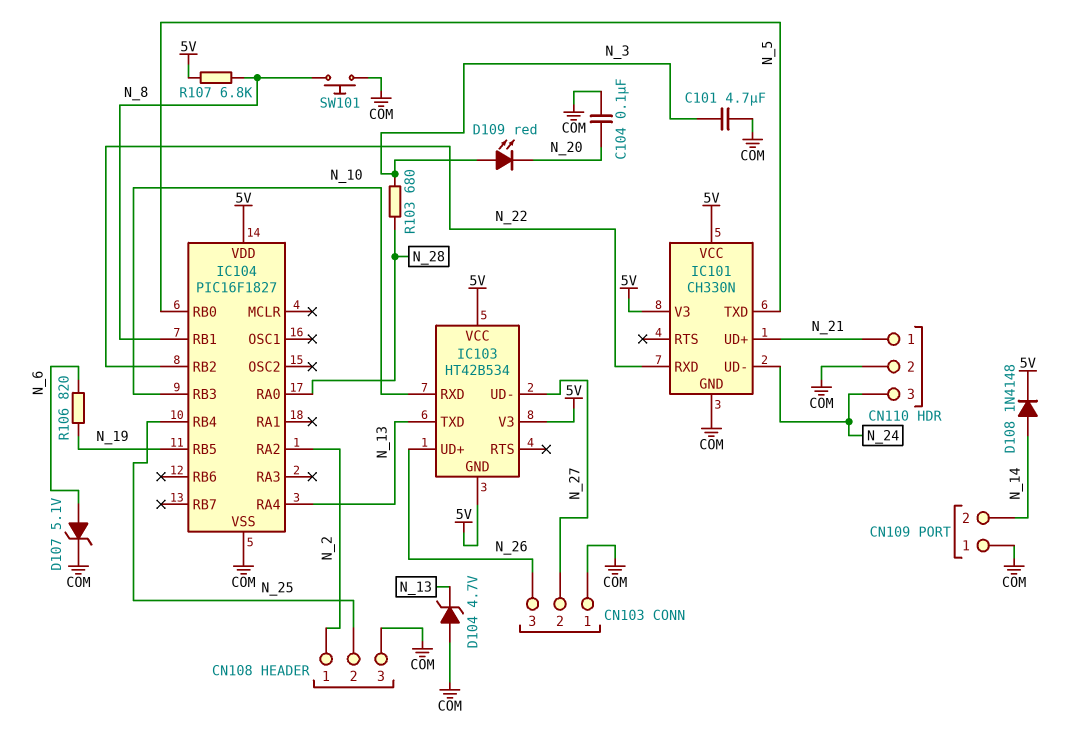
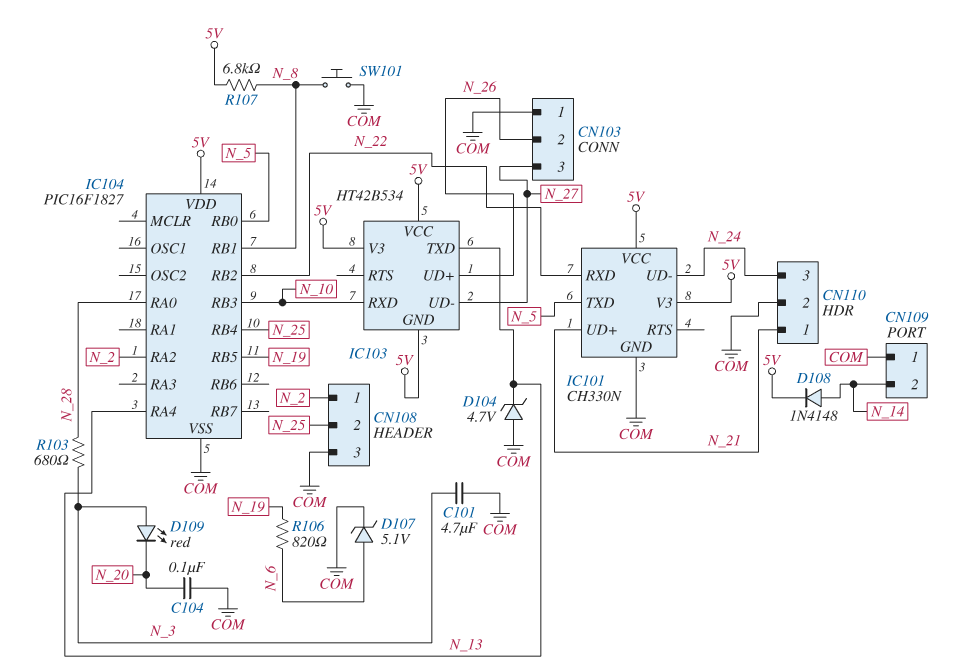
CN103 pin 2: N_27 -> N_26
CN103 pin 3: N_26 -> N_27

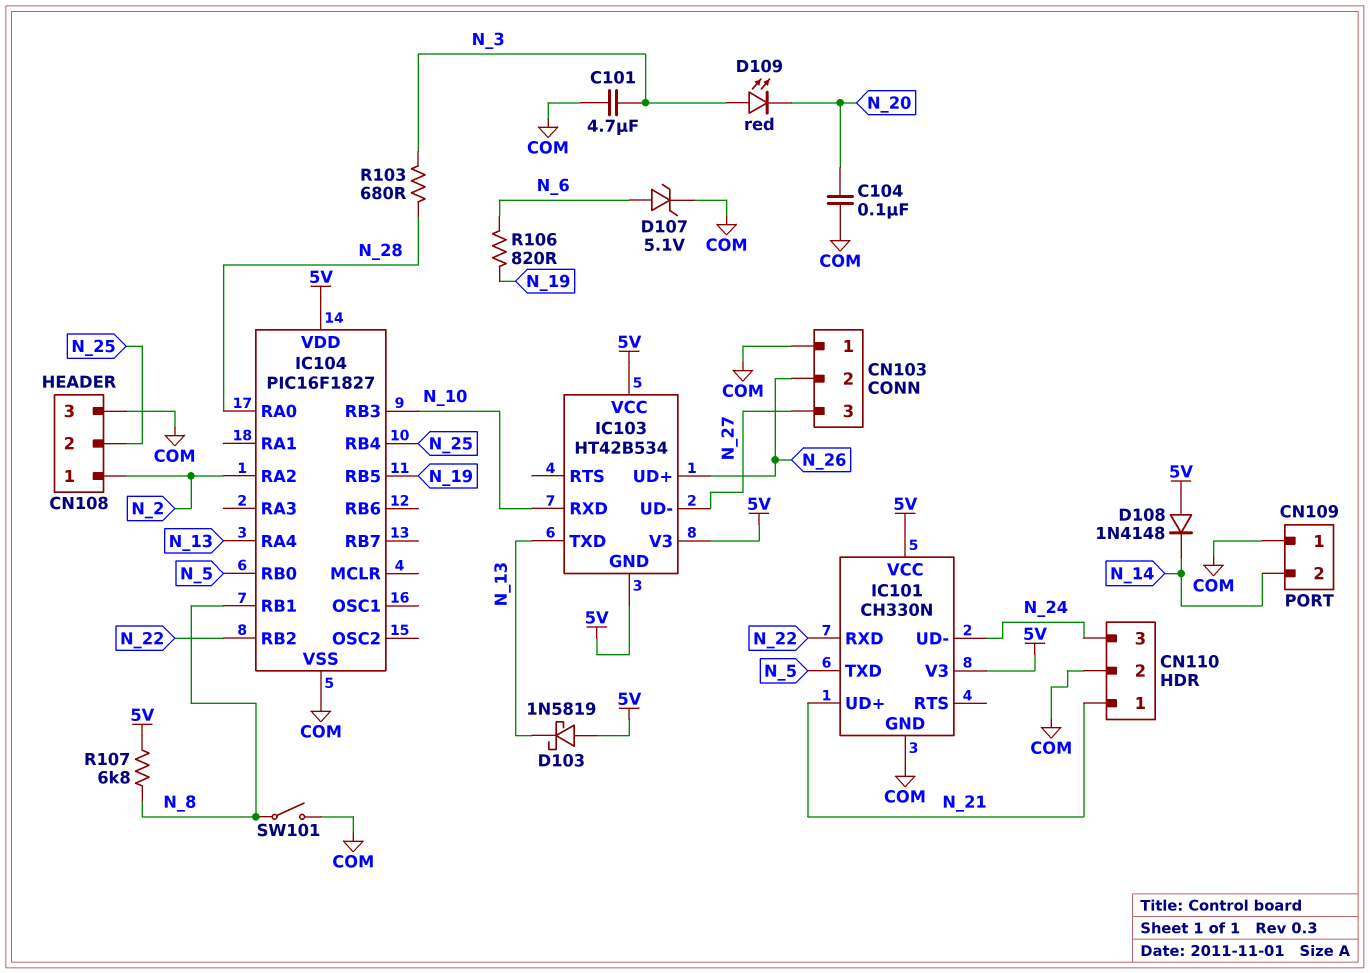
D103: none -> schottky 1N5819 (A 5V, K N_13)
D104: zener 4.7V (A COM, K N_13) -> none
D108: diode 1N4148 (A N_14, K 5V) -> diode 1N4148 (A 5V, K N_14)
SW101: button (COM, N_8) -> switch (COM, N_8)

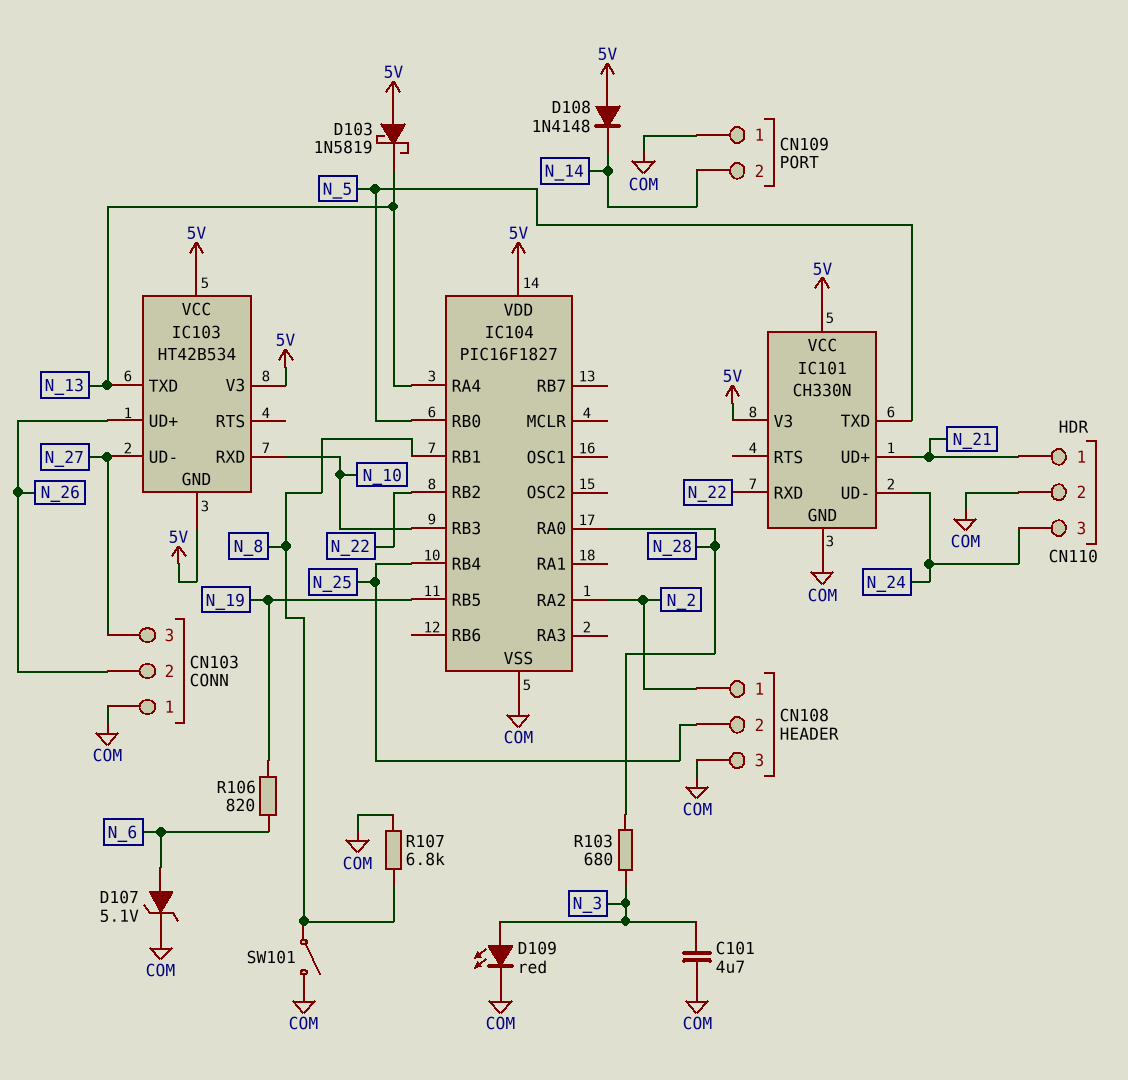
C104: 100nF (COM, N_20) -> none
D109: LED red (A N_3, K N_20) -> LED red (A N_3, K COM)
R107: 6.8k (5V, N_8) -> 6.8k (COM, N_8)

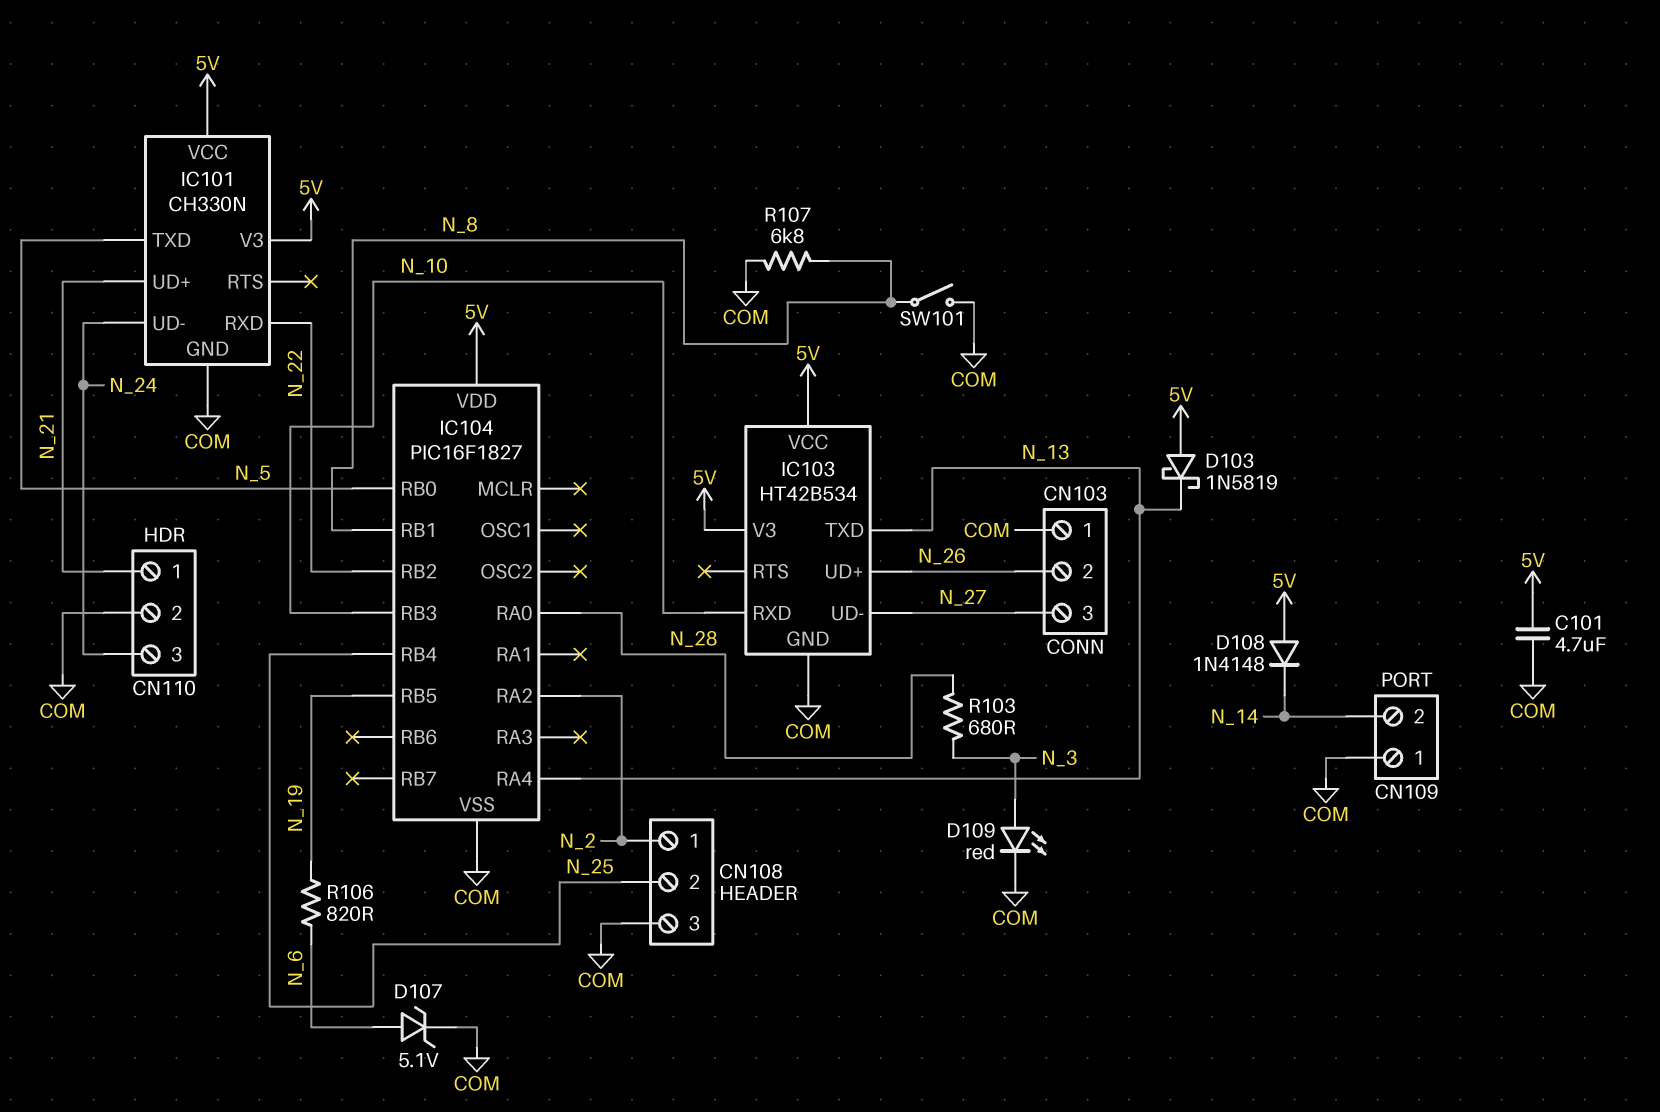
C101: 4.7uF (COM, N_3) -> 4.7uF (5V, COM)
IC103 pin GND: 5V -> COM

